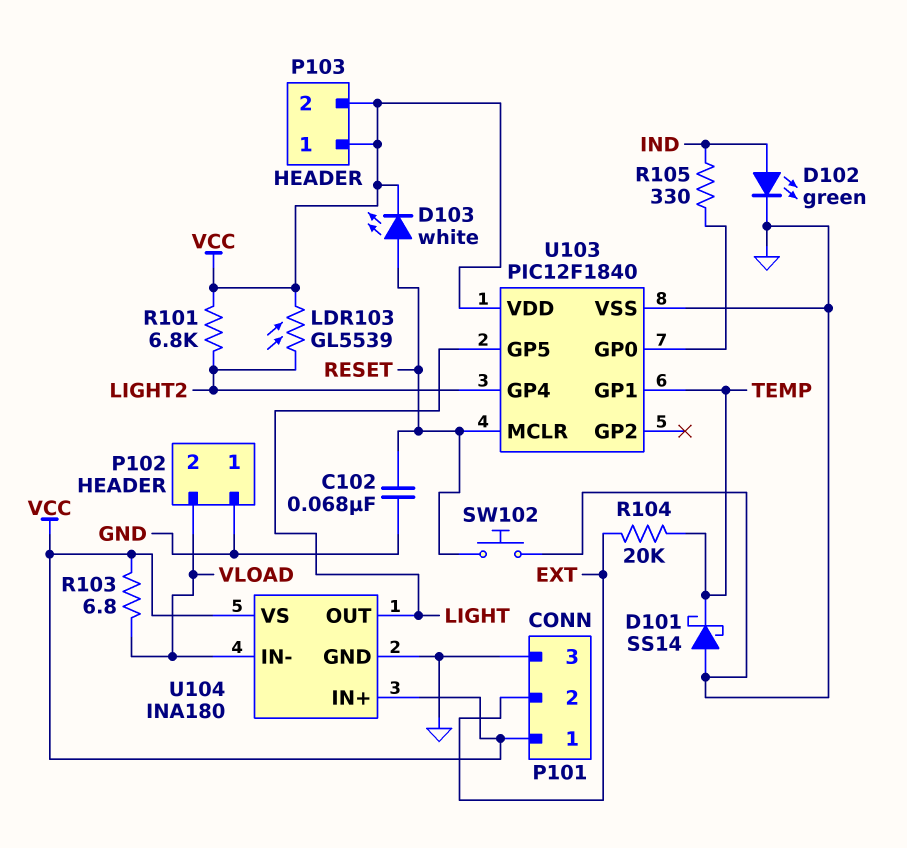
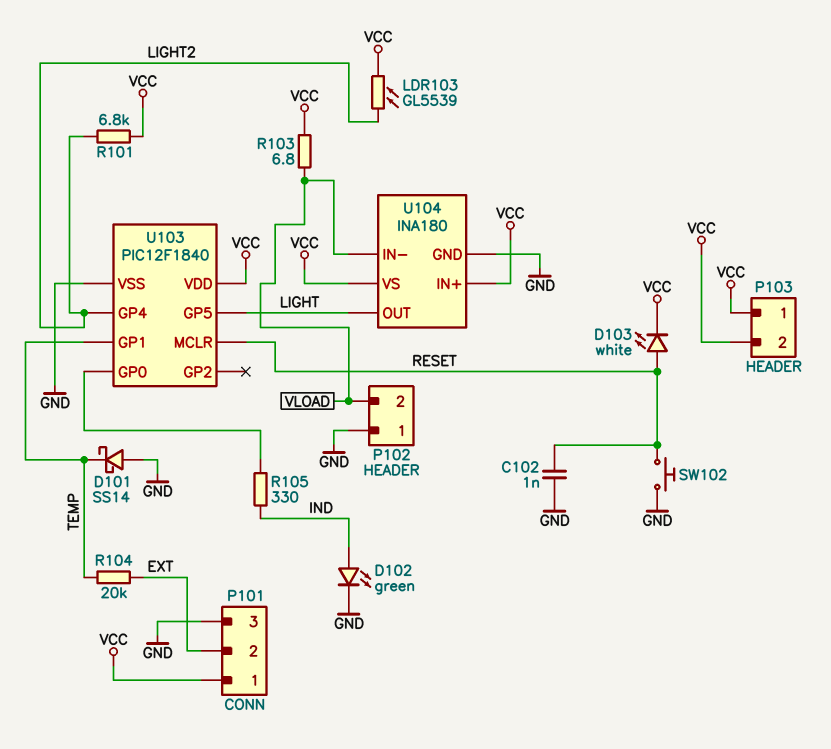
C102: 68nF (GND, RESET) -> 1nF (GND, RESET)

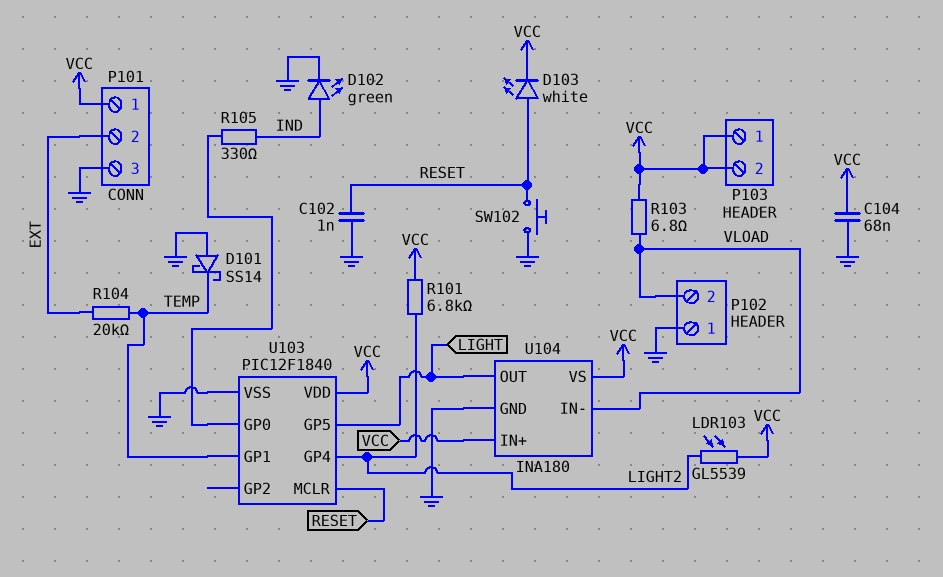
C104: none -> 68nF (GND, VCC)

